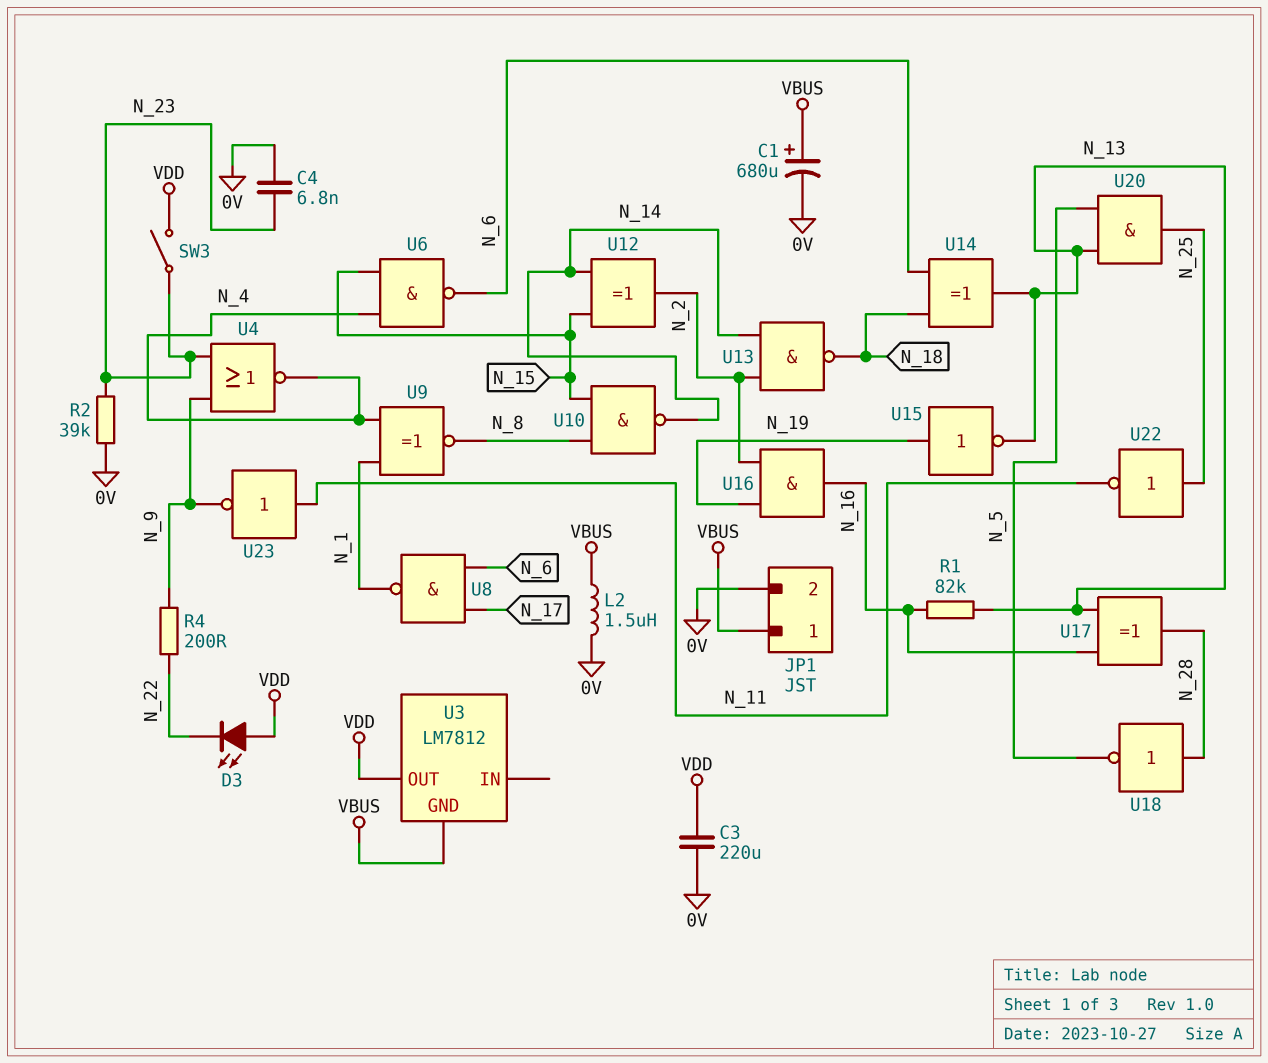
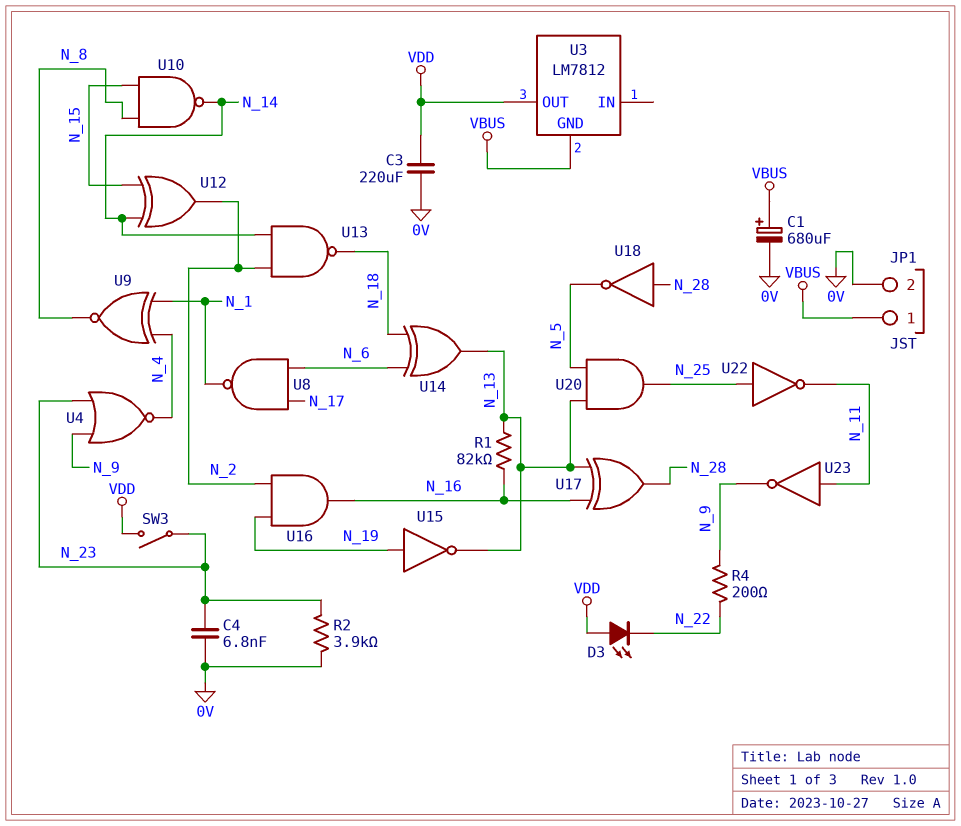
L2: 1.5uH (0V, VBUS) -> none
R2: 39k (0V, N_23) -> 3.9k (0V, N_23)
U6: NAND (in N_4, in N_15, out N_6) -> none

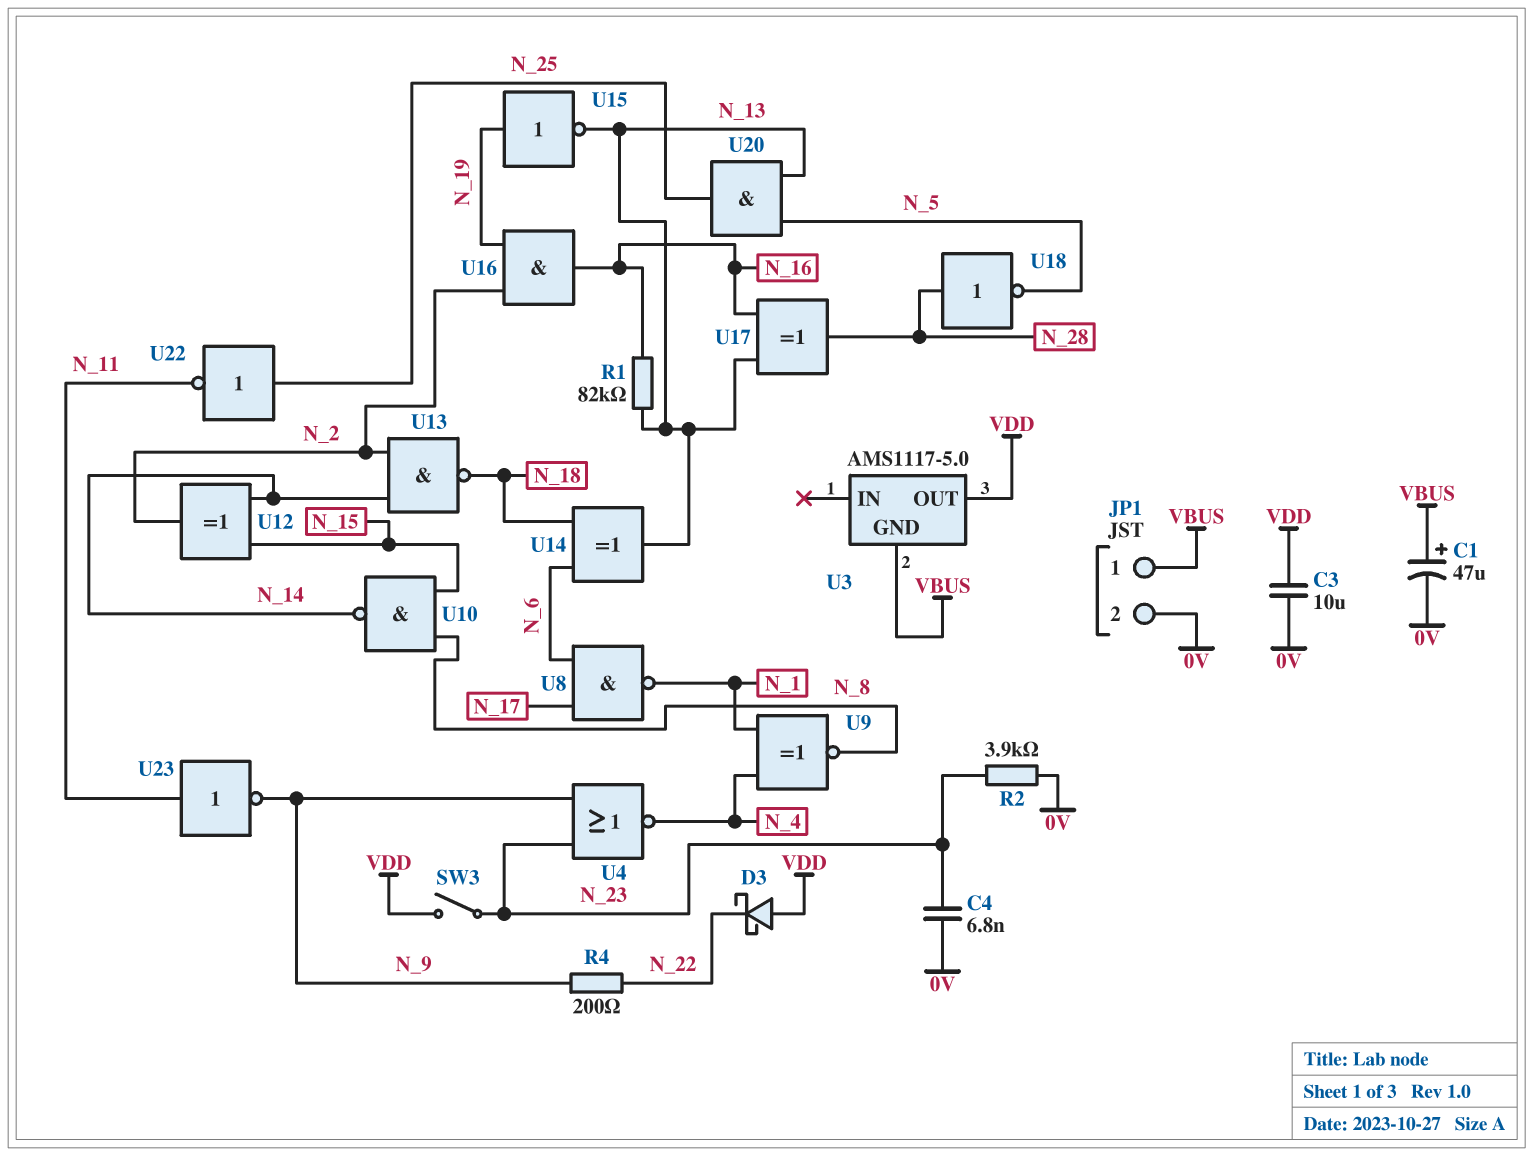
C1: 680uF (plus VBUS, minus 0V) -> 47uF (plus VBUS, minus 0V)
C3: 220uF (0V, VDD) -> 10uF (0V, VDD)
D3: LED (A VDD, K N_22) -> schottky (A VDD, K N_22)
U3: LM7812 -> AMS1117-5.0

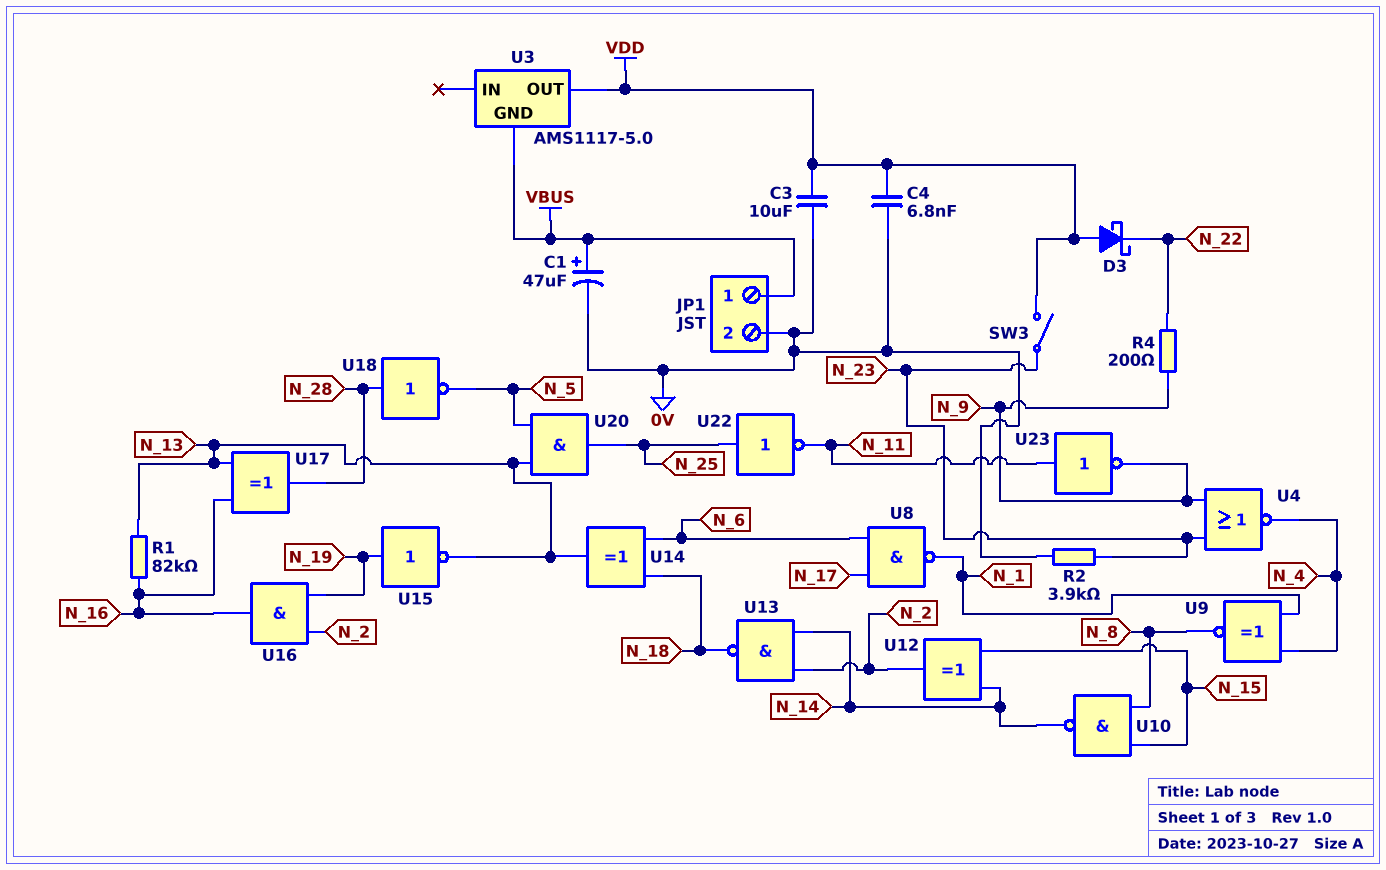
C4: 6.8nF (0V, N_23) -> 6.8nF (0V, VDD)

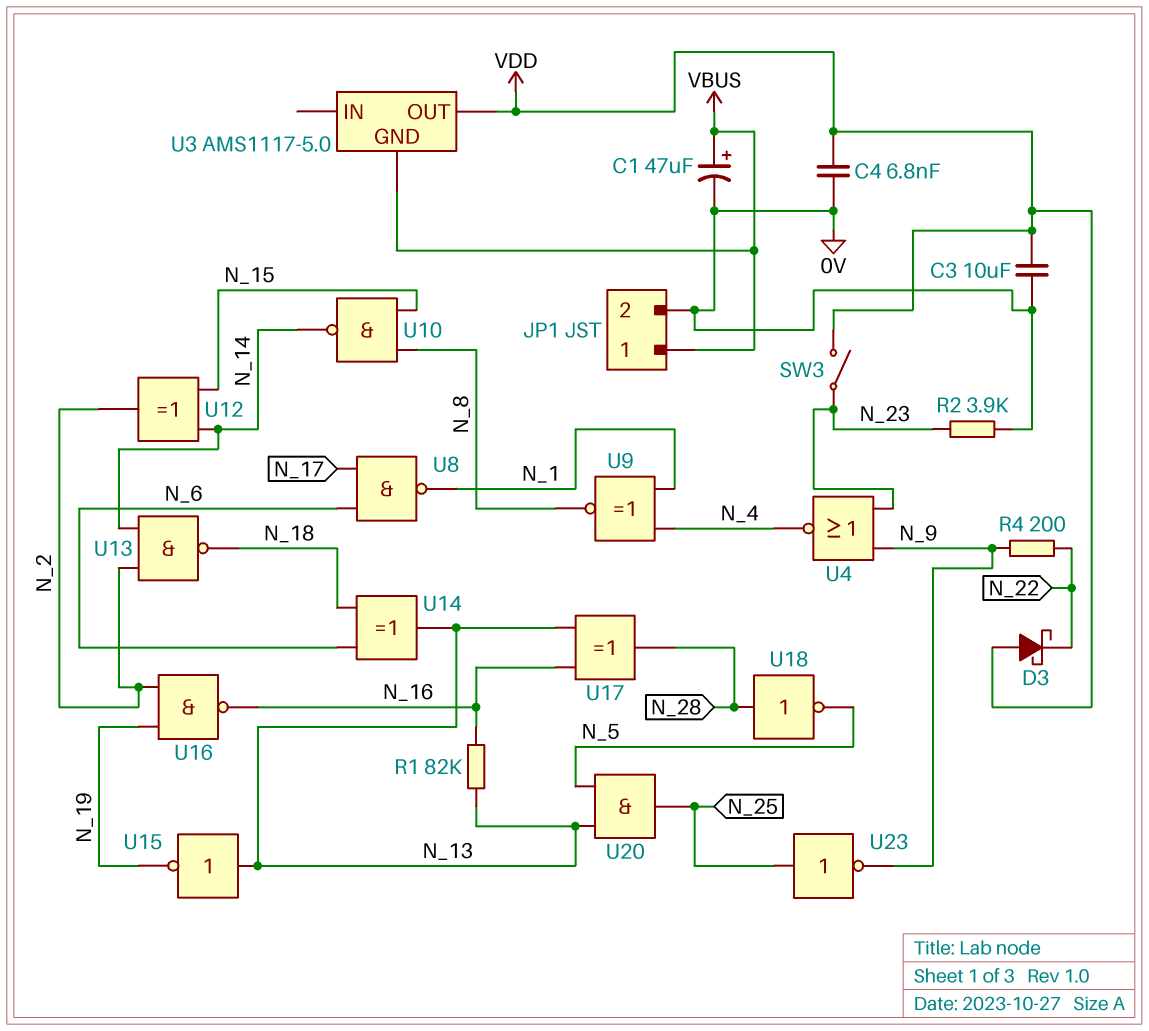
U15: NOT (in N_19, out N_13) -> NOT (in N_13, out N_19)
U16: AND (in N_2, in N_19, out N_16) -> NAND (in N_2, in N_19, out N_16)
U22: NOT (in N_25, out N_11) -> none
U23: NOT (in N_11, out N_9) -> NOT (in N_25, out N_9)

